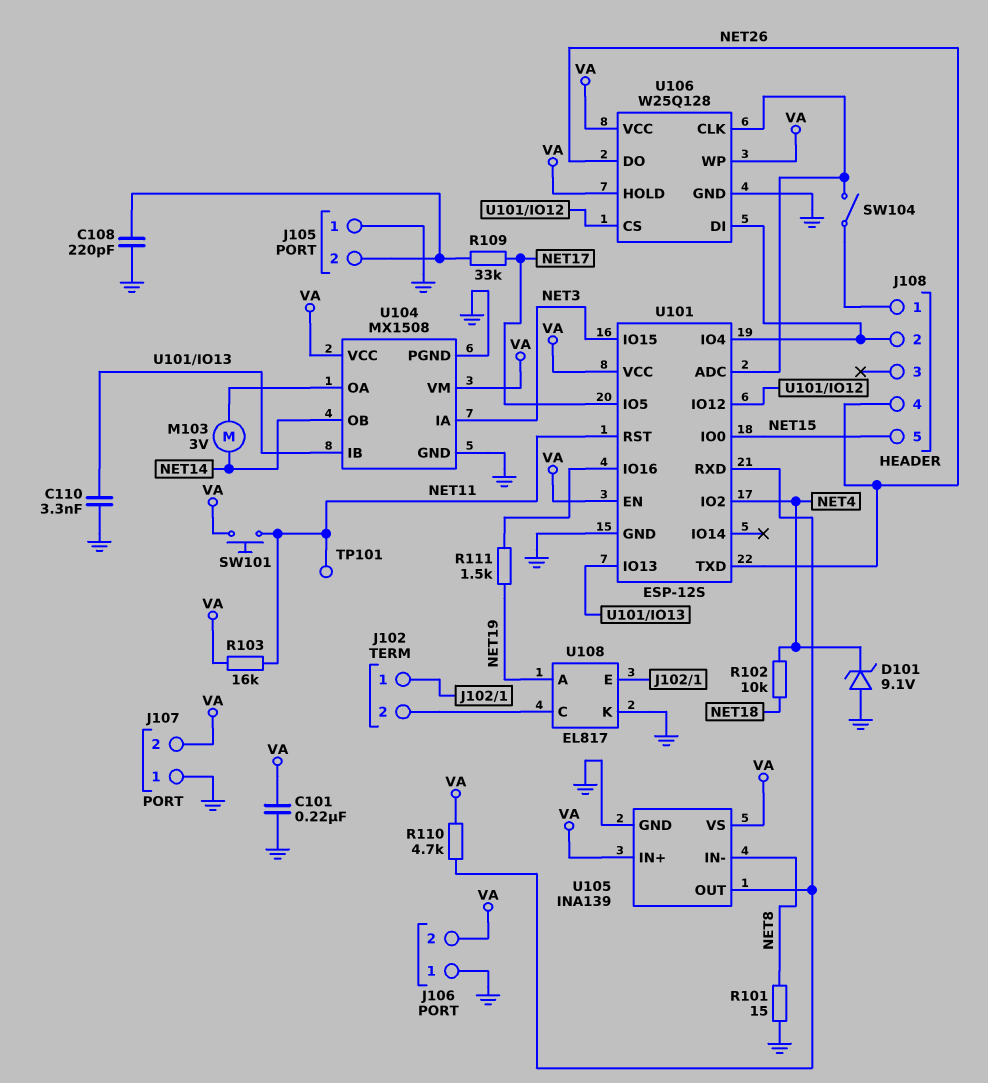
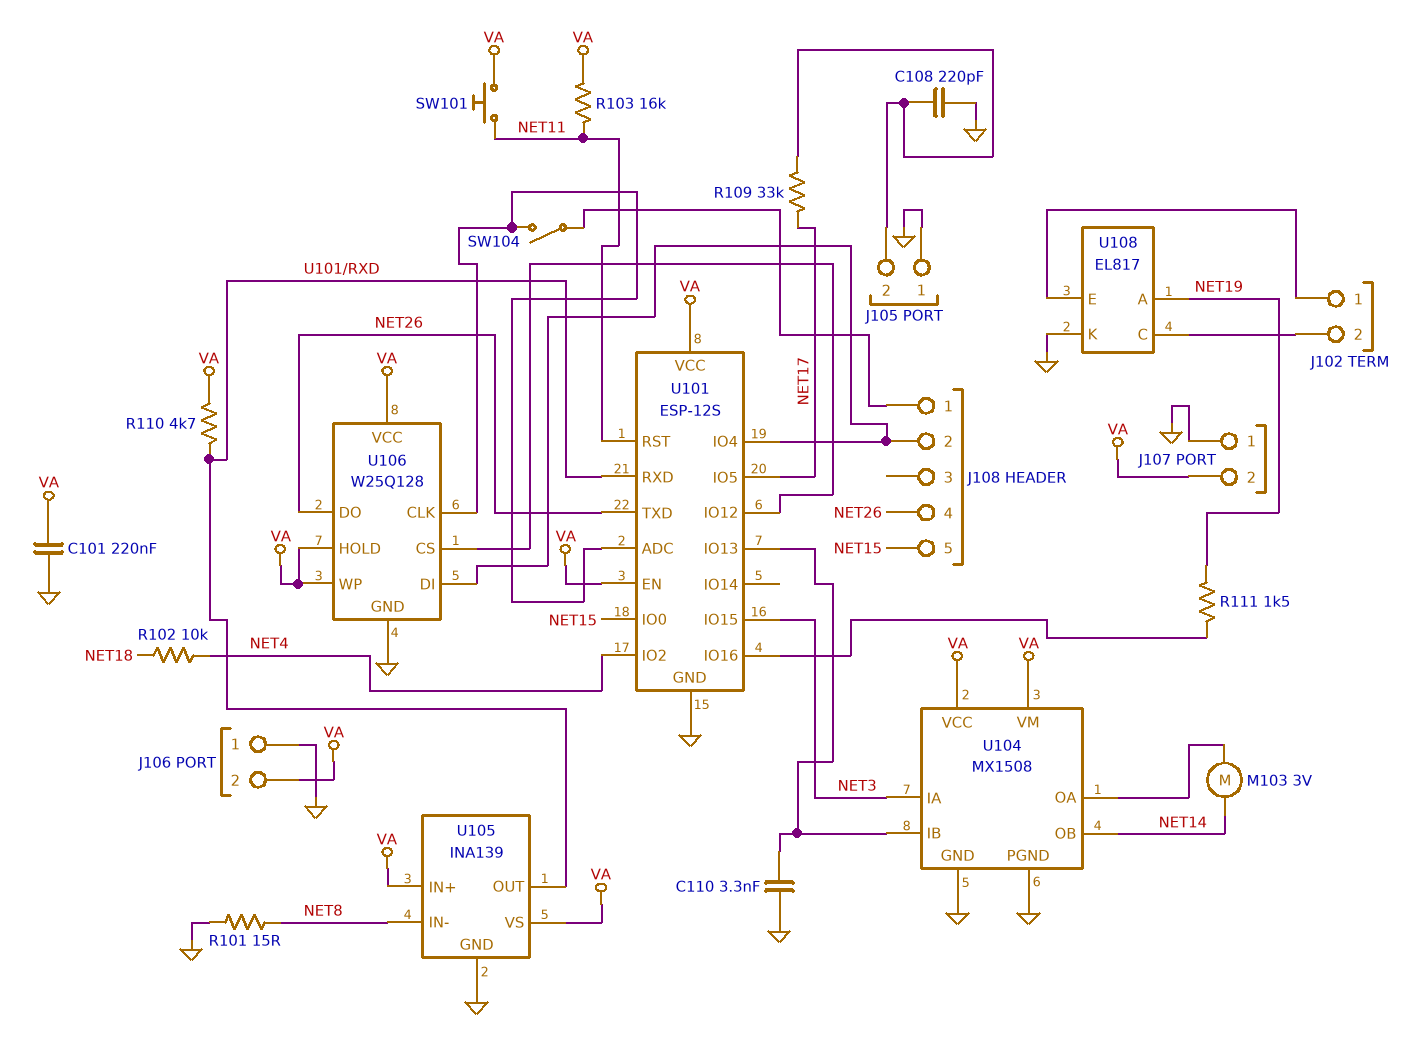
D101: zener 9.1V (A GND, K NET4) -> none
TP101: test point (NET11) -> none

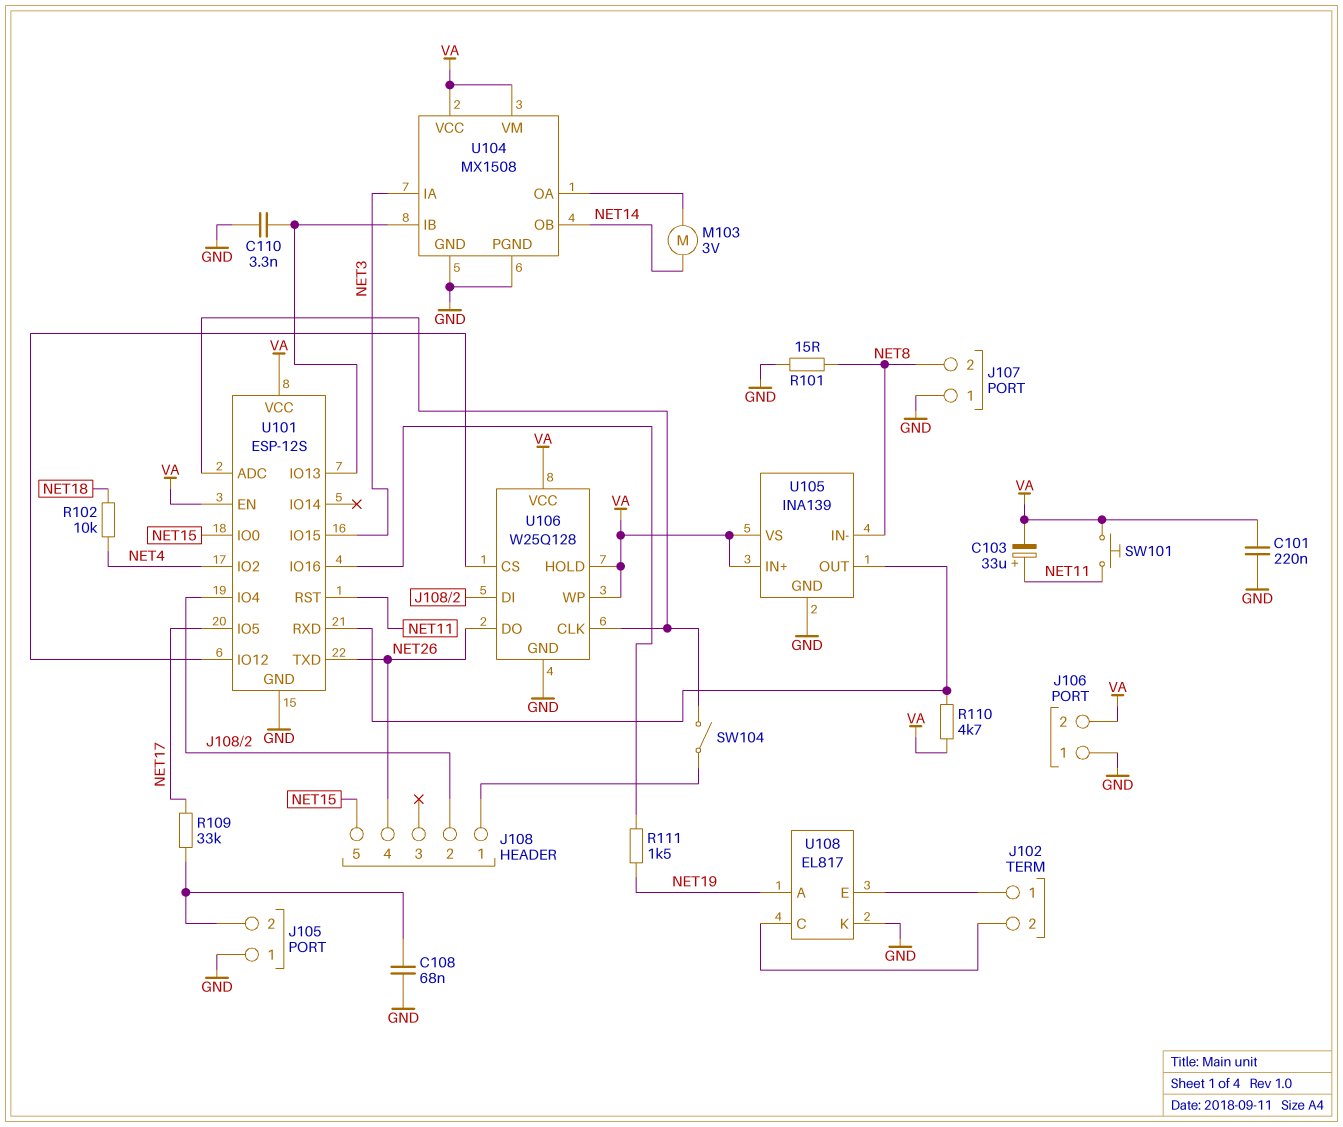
C103: none -> 33uF (plus NET11, minus VA)
C108: 220pF (GND, J105/2) -> 68nF (GND, J105/2)
J107 pin 2: VA -> NET8
R103: 16k (NET11, VA) -> none

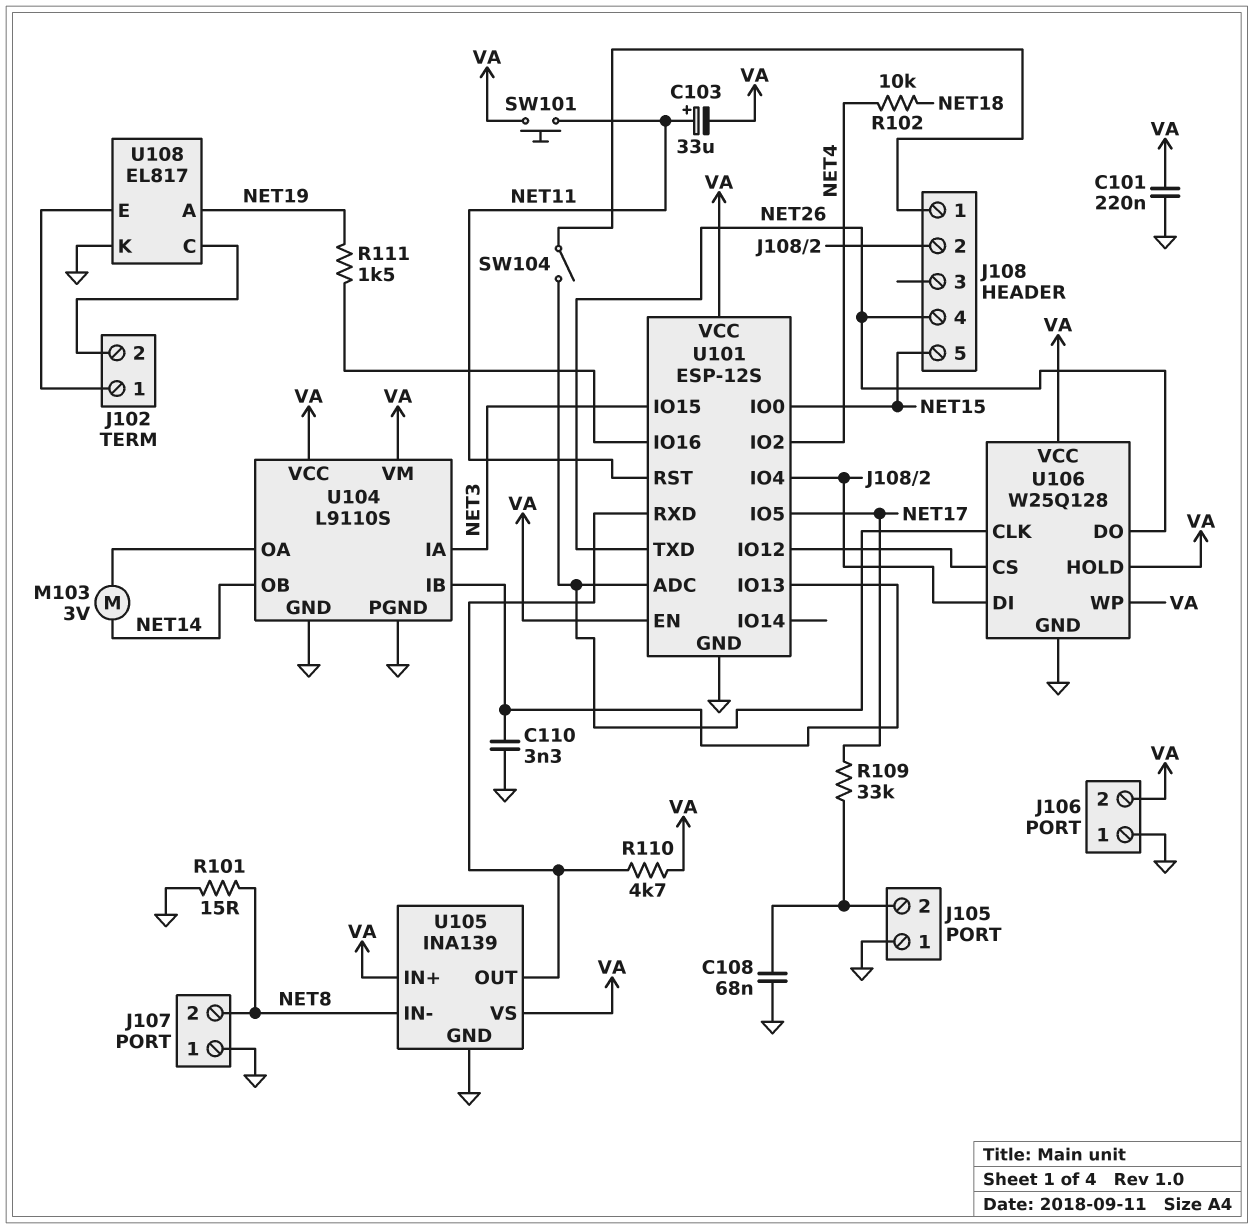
U104: MX1508 -> L9110S

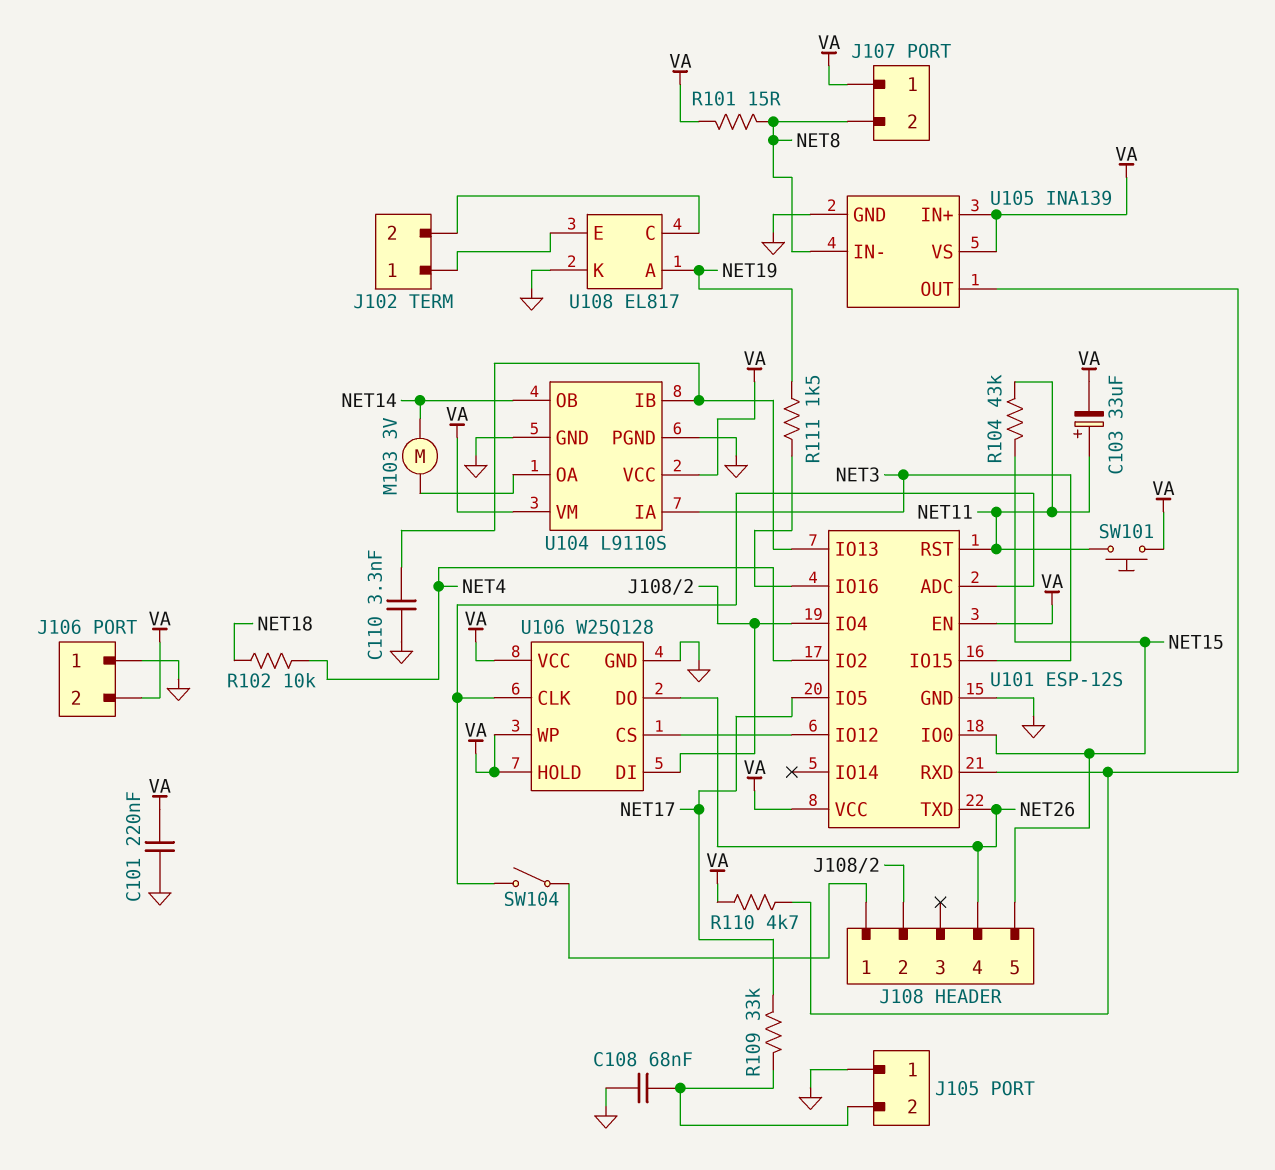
J107 pin 1: GND -> VA
R101: 15 (GND, NET8) -> 15 (NET8, VA)
R104: none -> 43k (NET11, NET15)

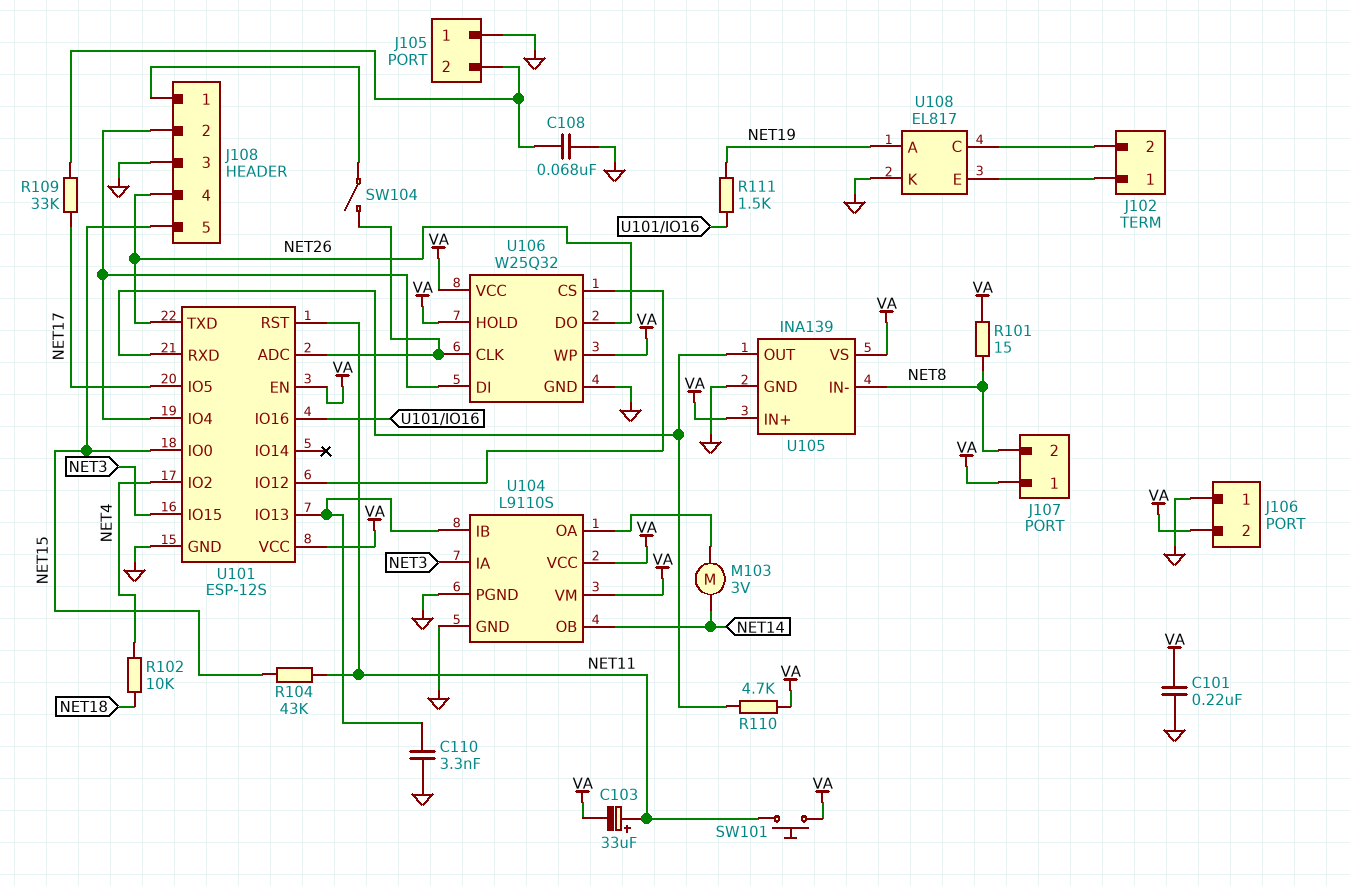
J108 pin 3: none -> GND
U106: W25Q128 -> W25Q32

